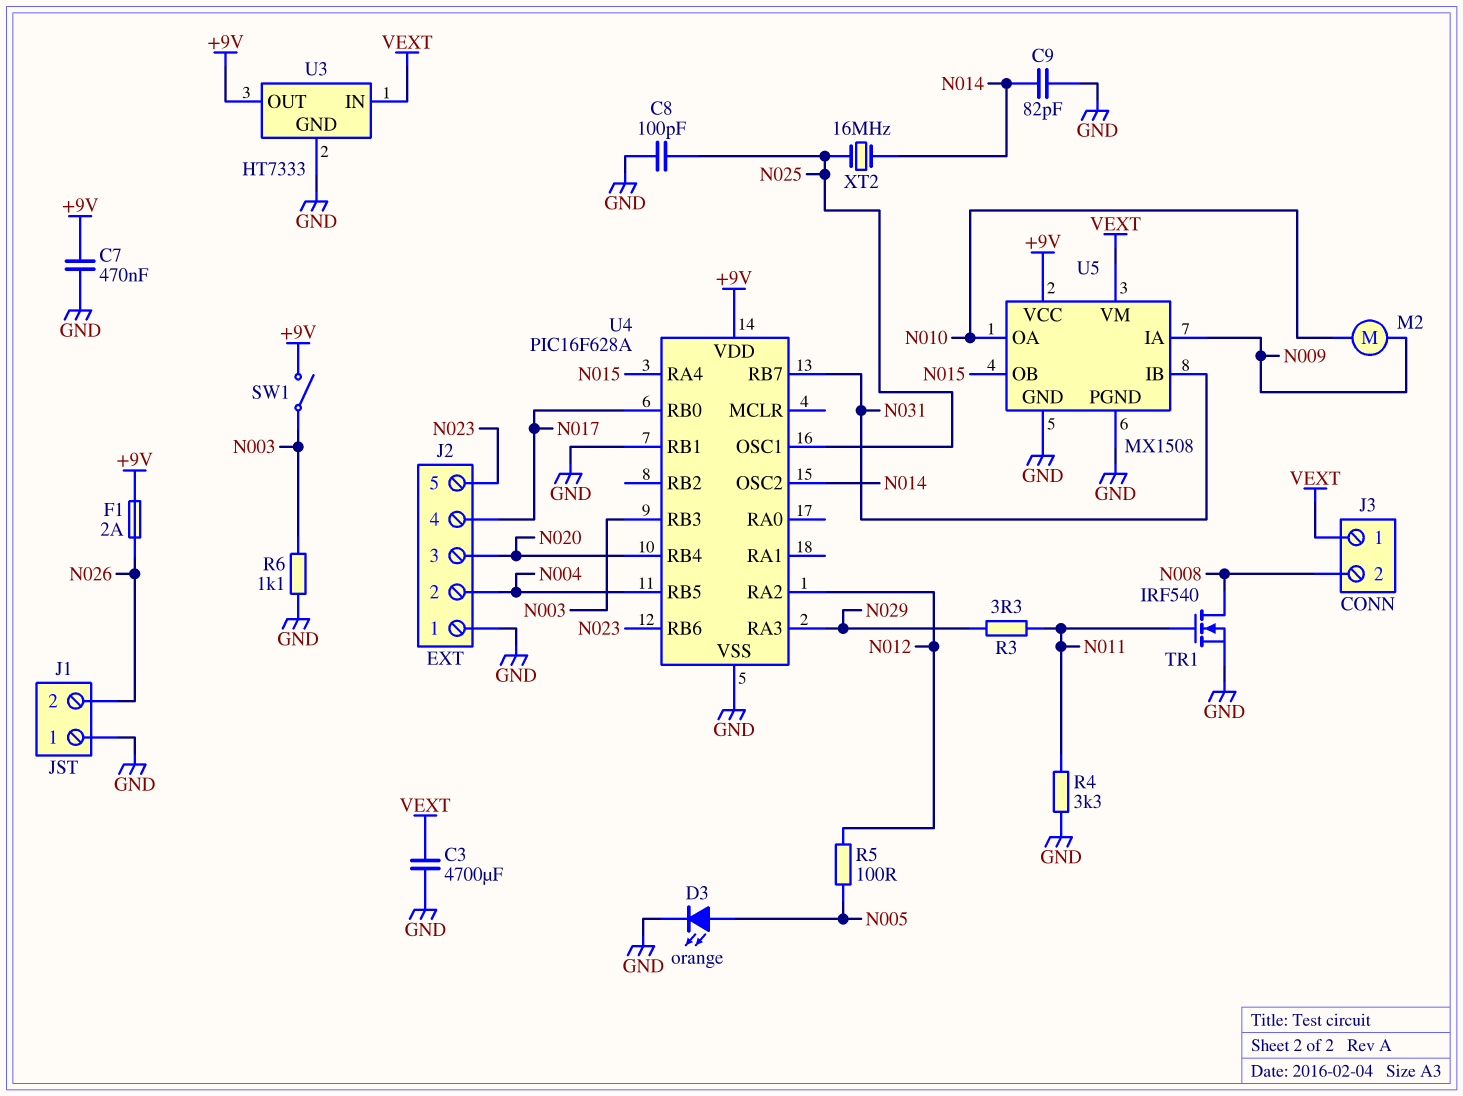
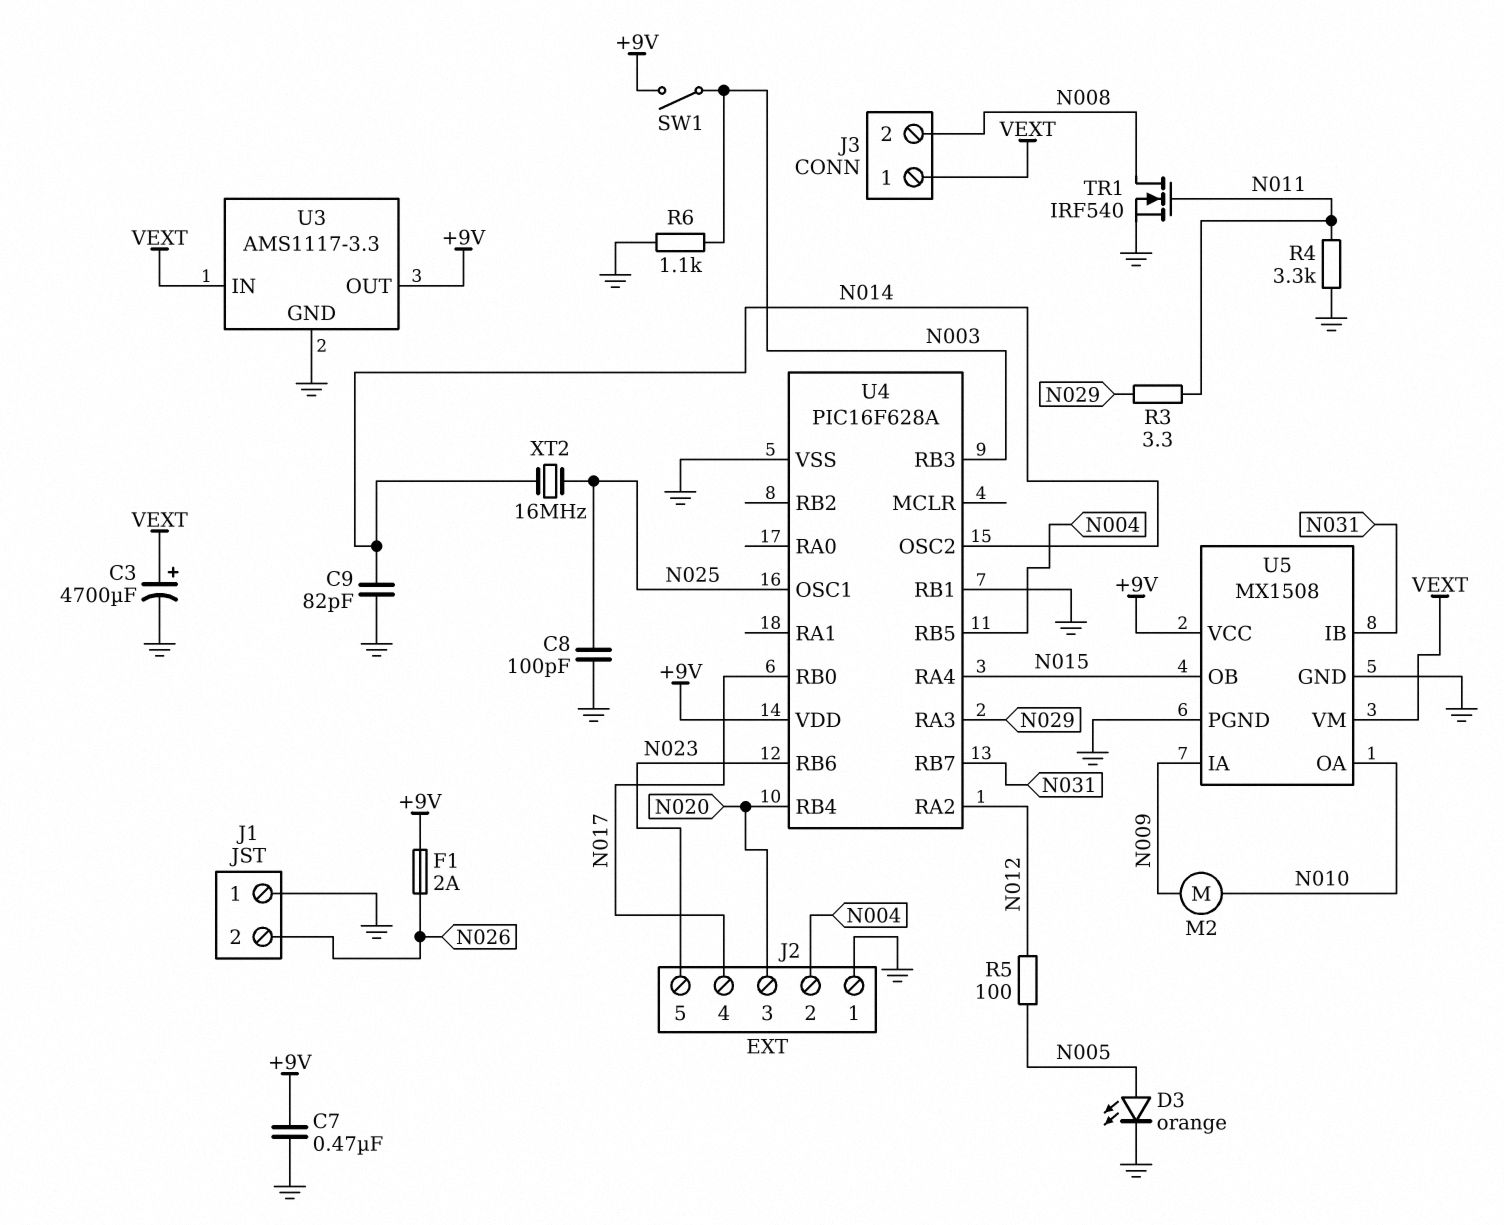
C3: 4700uF (GND, VEXT) -> 4700uF (plus VEXT, minus GND)
U3: HT7333 -> AMS1117-3.3

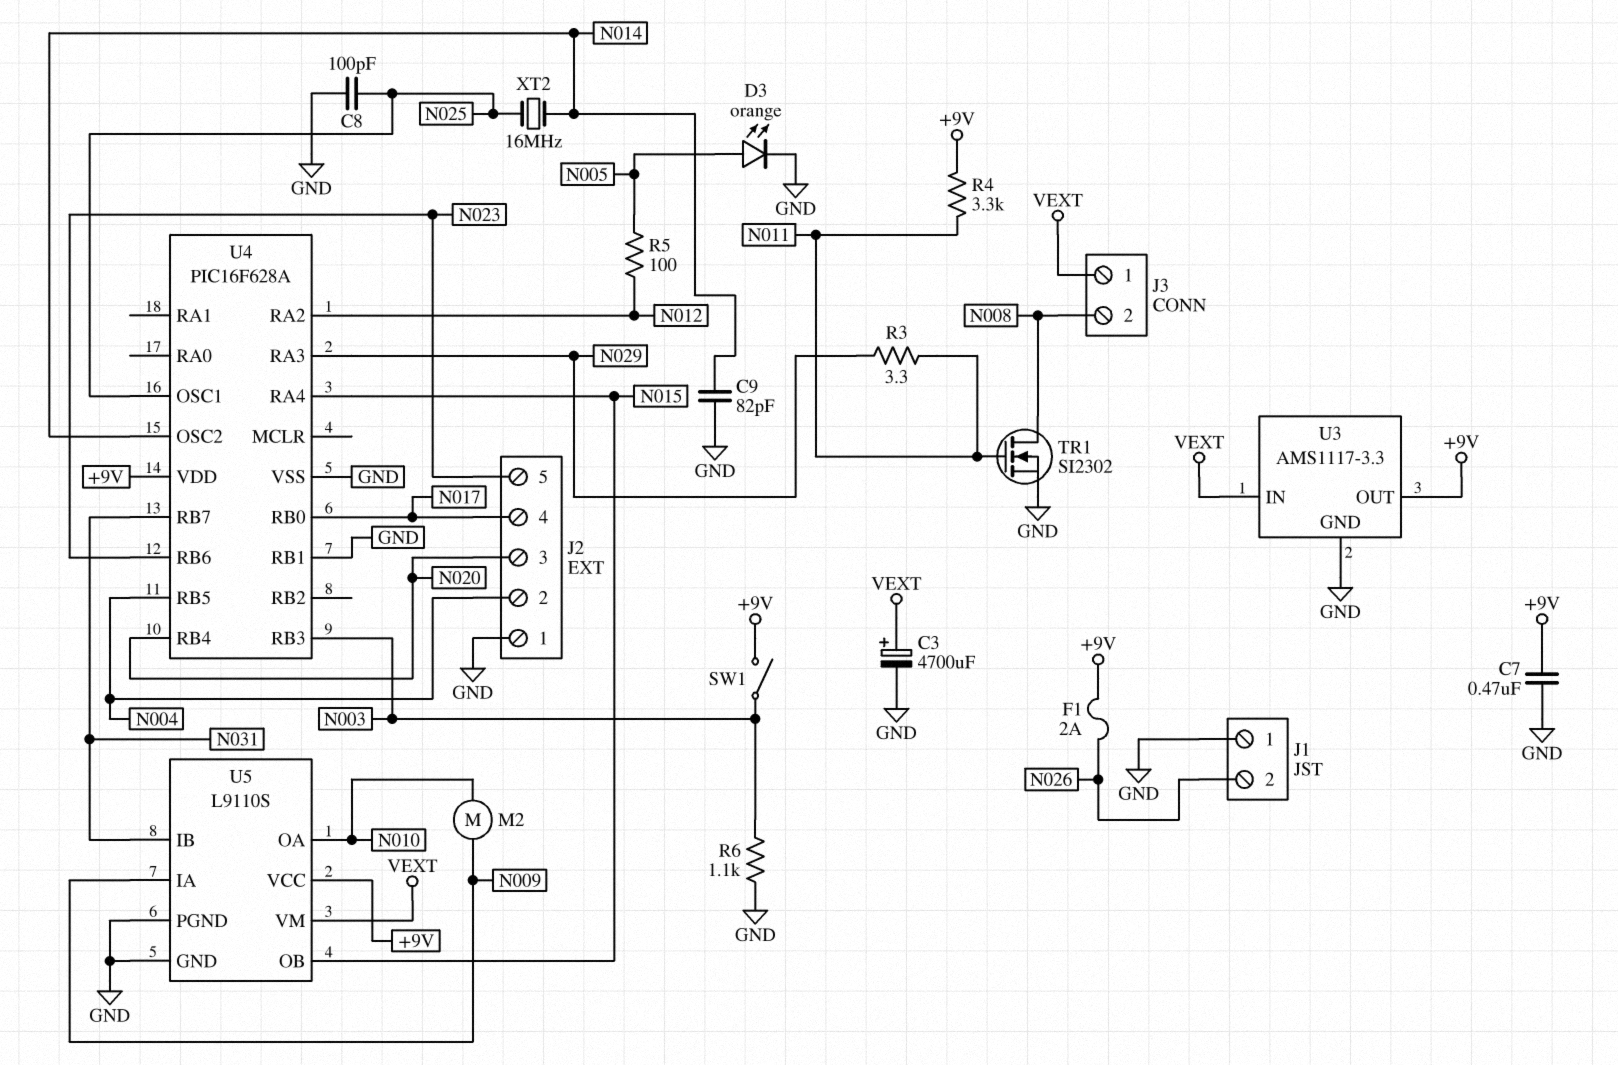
R4: 3.3k (GND, N011) -> 3.3k (+9V, N011)
TR1: NMOS IRF540 (G N011, D N008, S GND) -> NMOS SI2302 (G N011, D N008, S GND)
U5: MX1508 -> L9110S

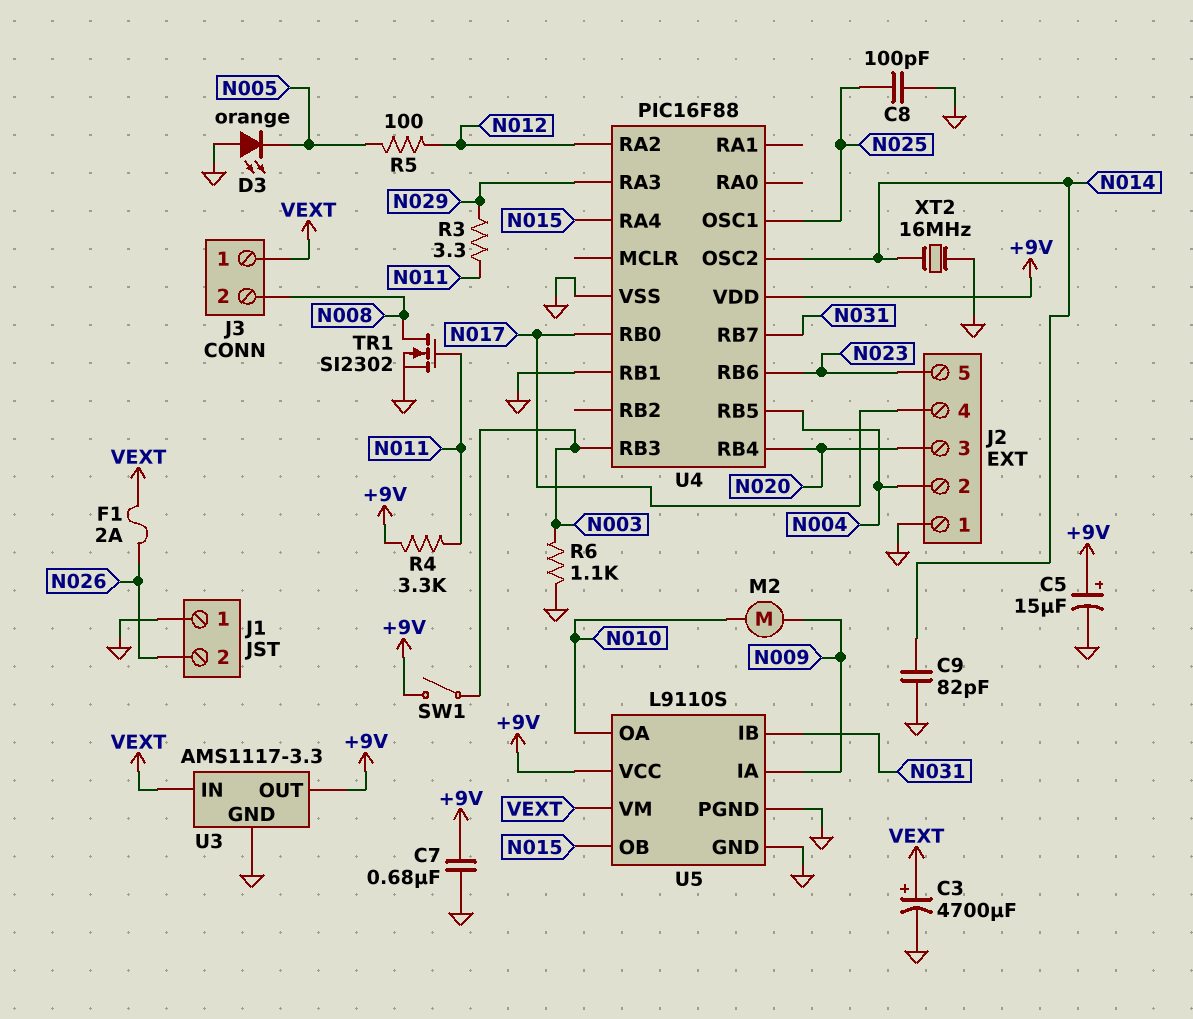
C5: none -> 15uF (plus +9V, minus GND)
C7: 470nF (+9V, GND) -> 680nF (+9V, GND)
D3: LED orange (A N005, K GND) -> LED orange (A GND, K N005)
F1: 2A (+9V, N026) -> 2A (N026, VEXT)
U4: PIC16F628A -> PIC16F88
XT2: 16MHz (N014, N025) -> 16MHz (GND, N014)

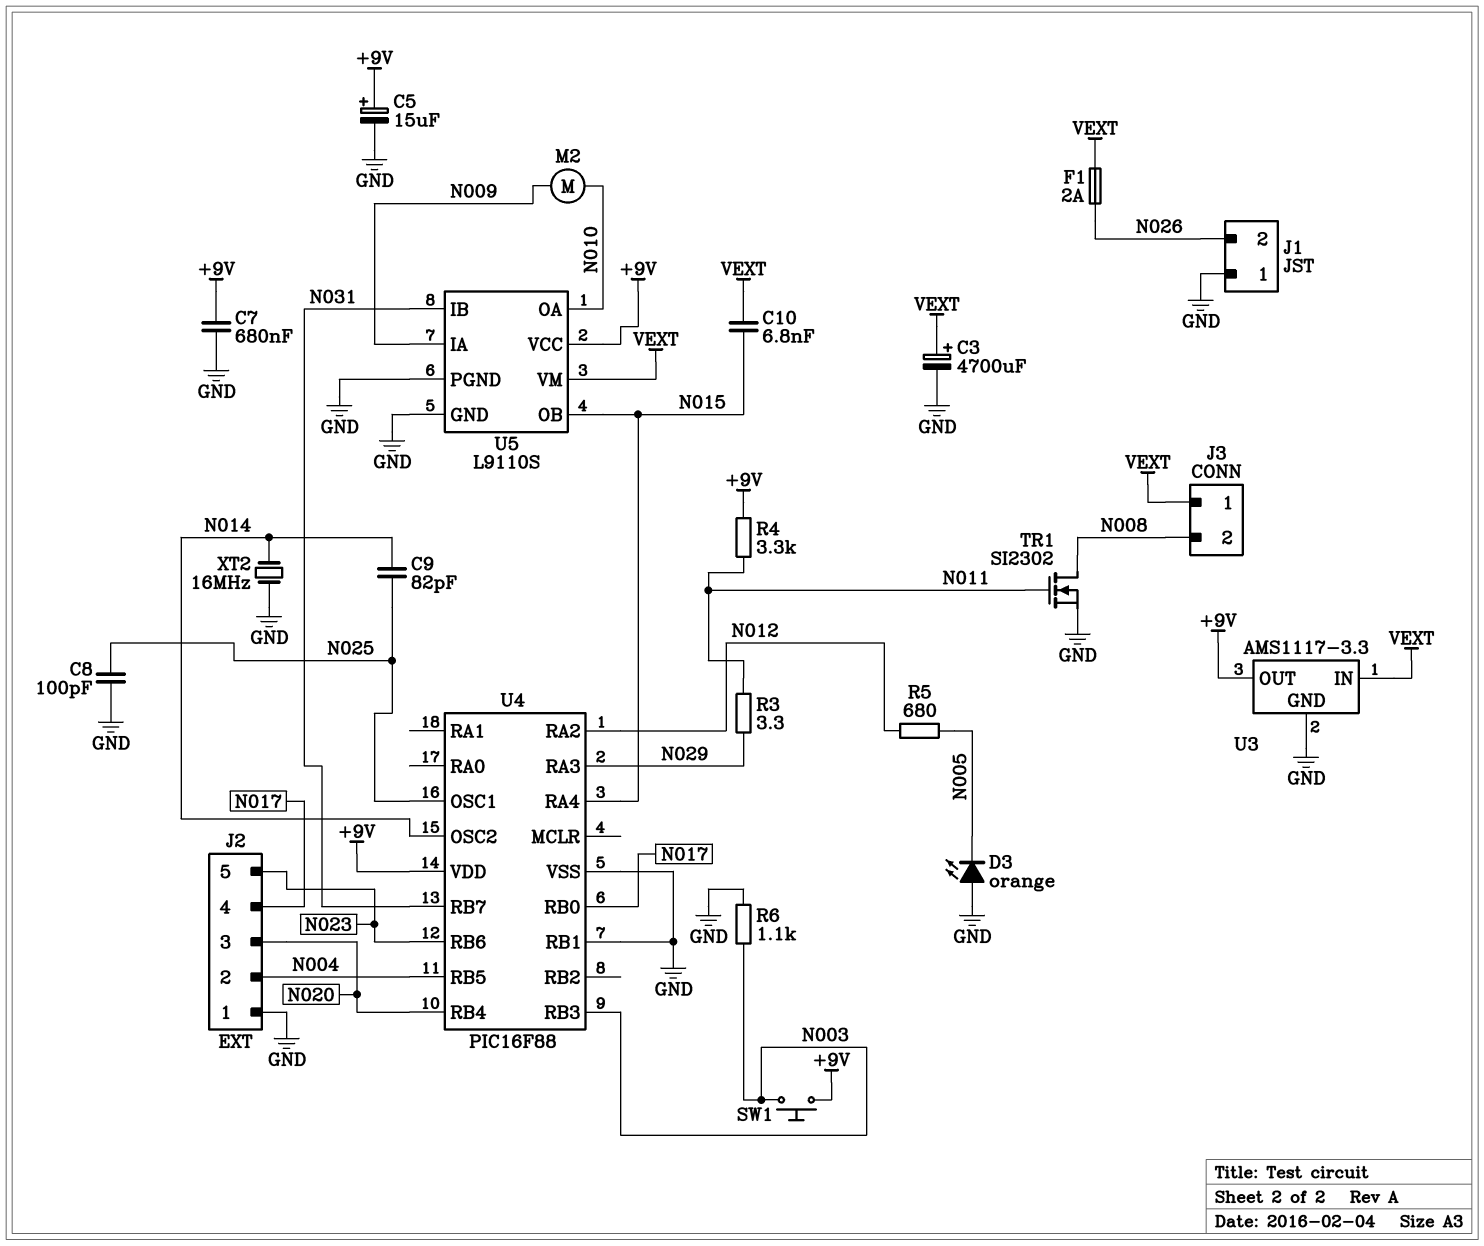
C9: 82pF (GND, N014) -> 82pF (N014, N025)
C10: none -> 6.8nF (N015, VEXT)
R5: 100 (N005, N012) -> 680 (N005, N012)
SW1: switch (+9V, N003) -> button (+9V, N003)

